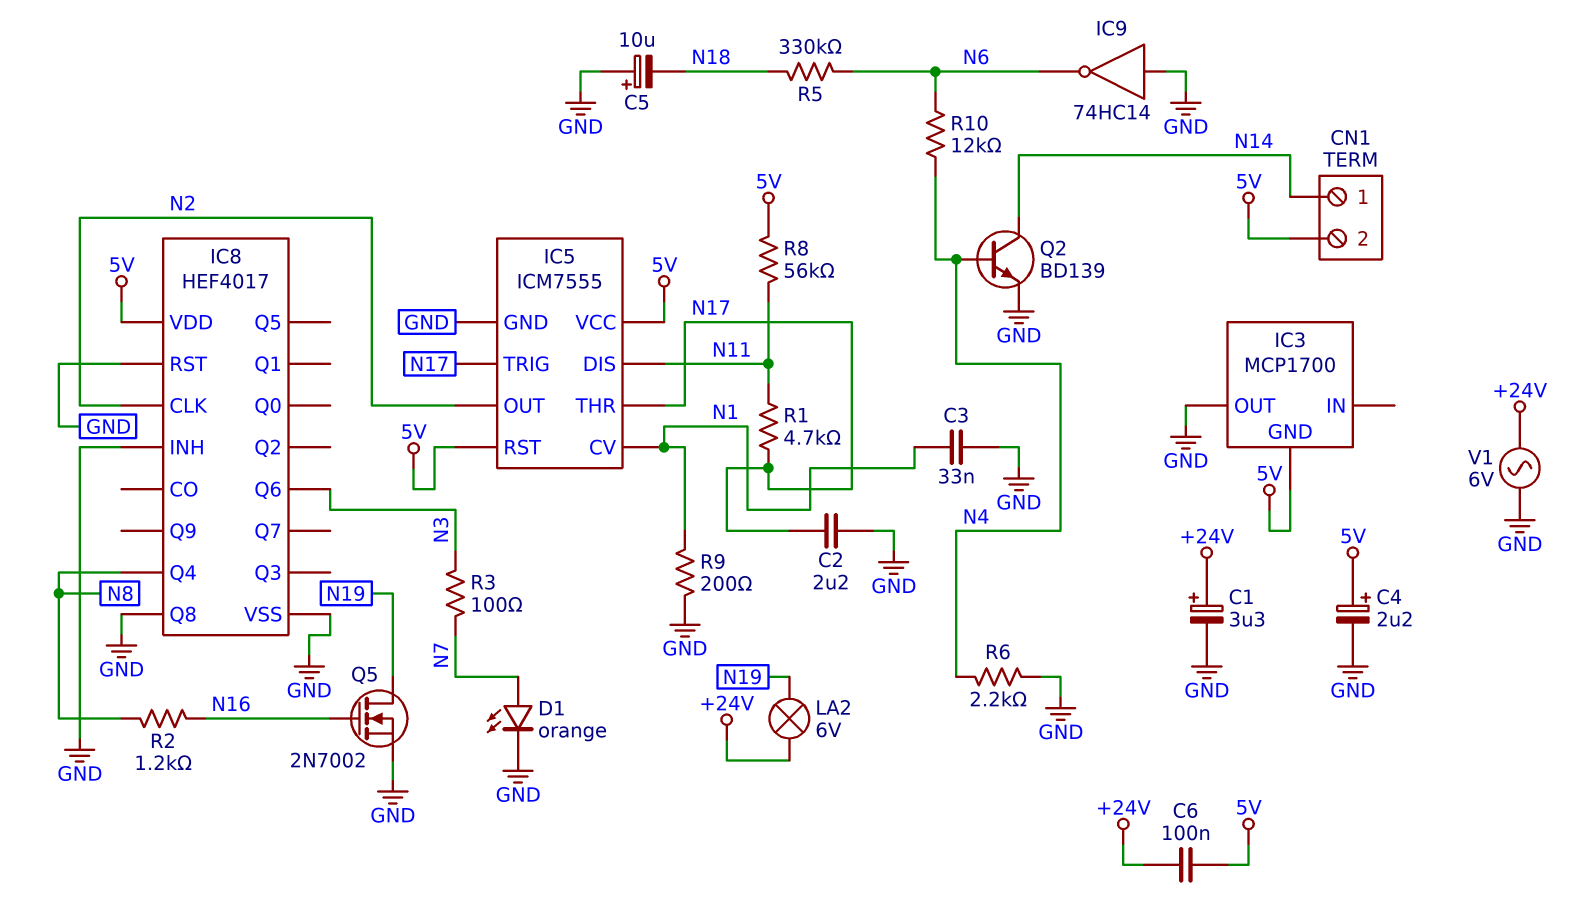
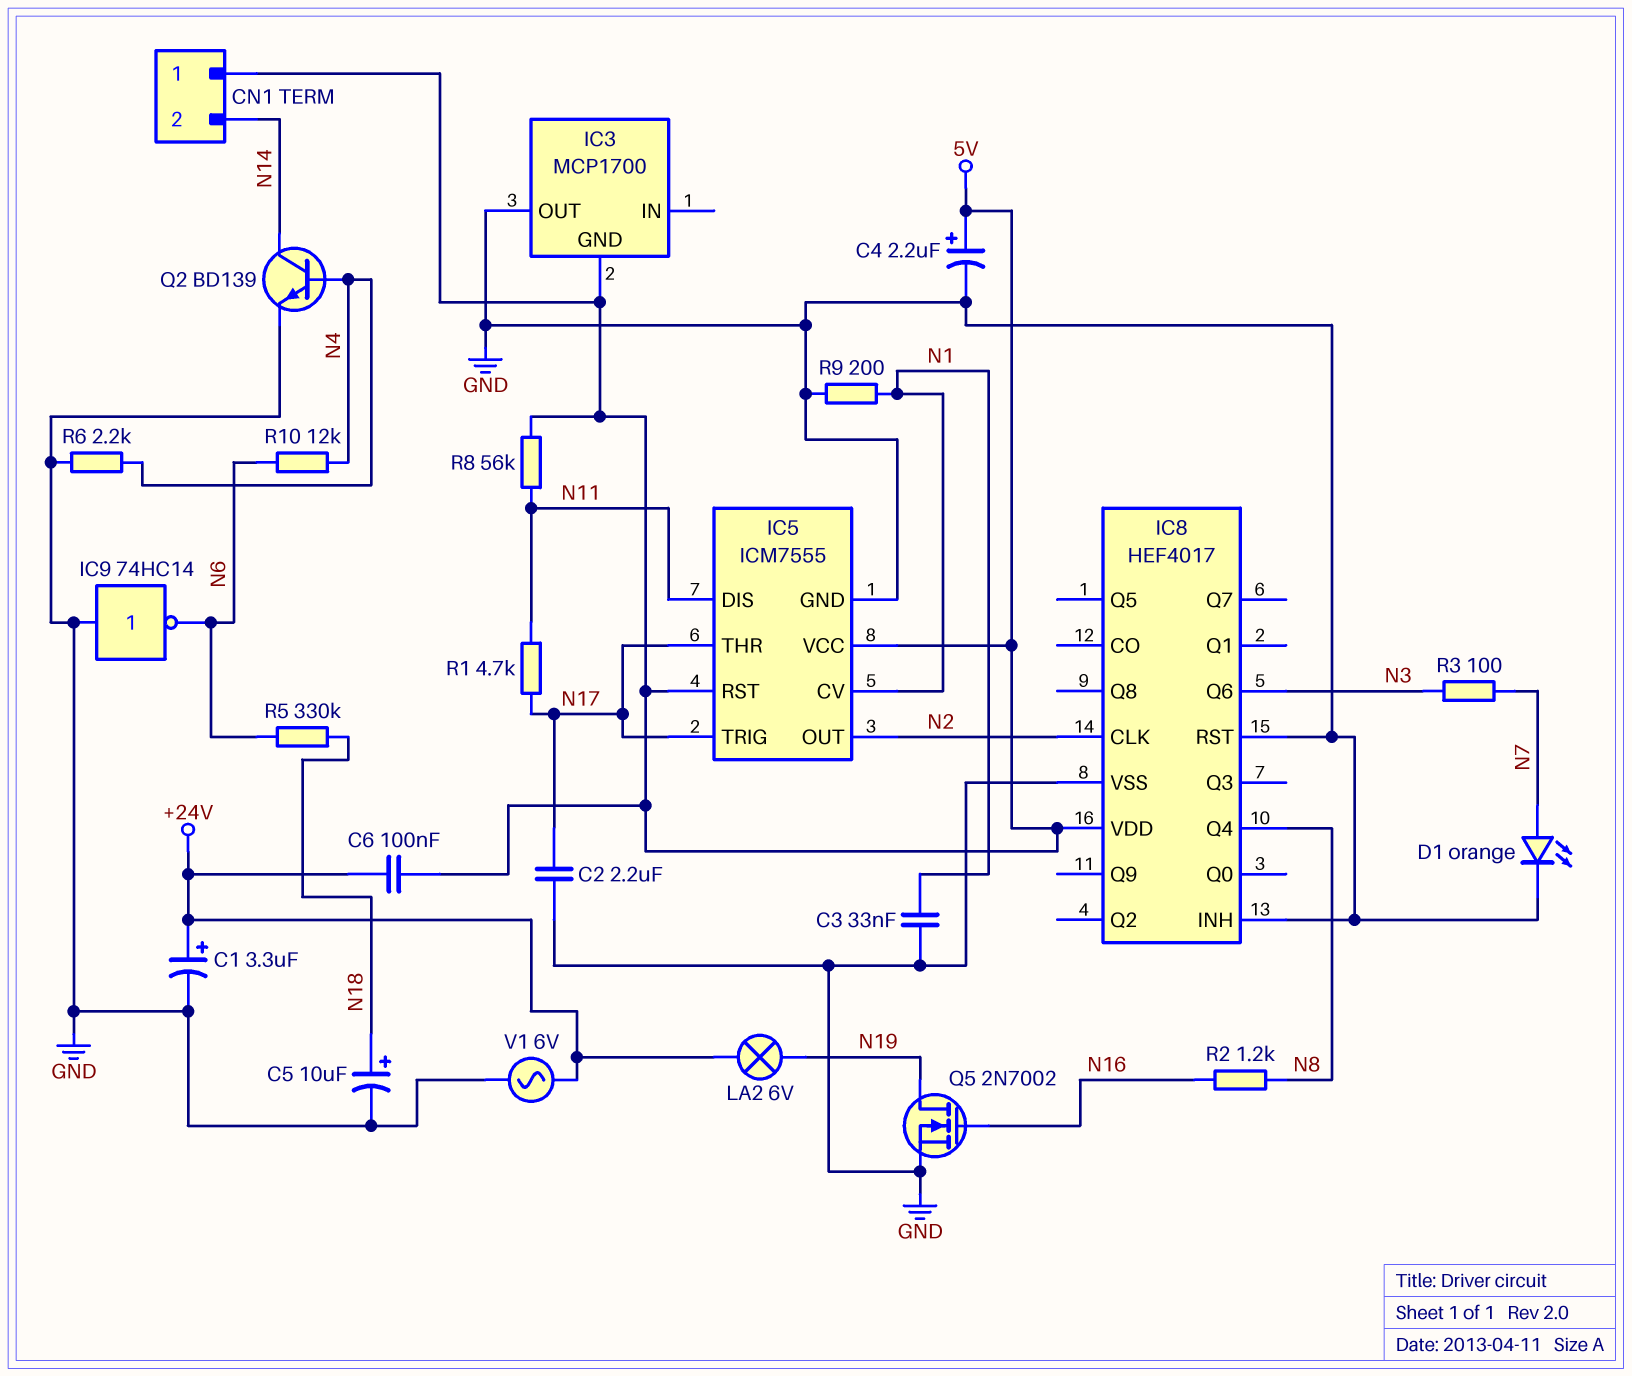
C5: 10uF (plus GND, minus N18) -> 10uF (plus N18, minus GND)
CN1 pin 1: N14 -> 5V
CN1 pin 2: 5V -> N14
IC8 pin Q8: GND -> none

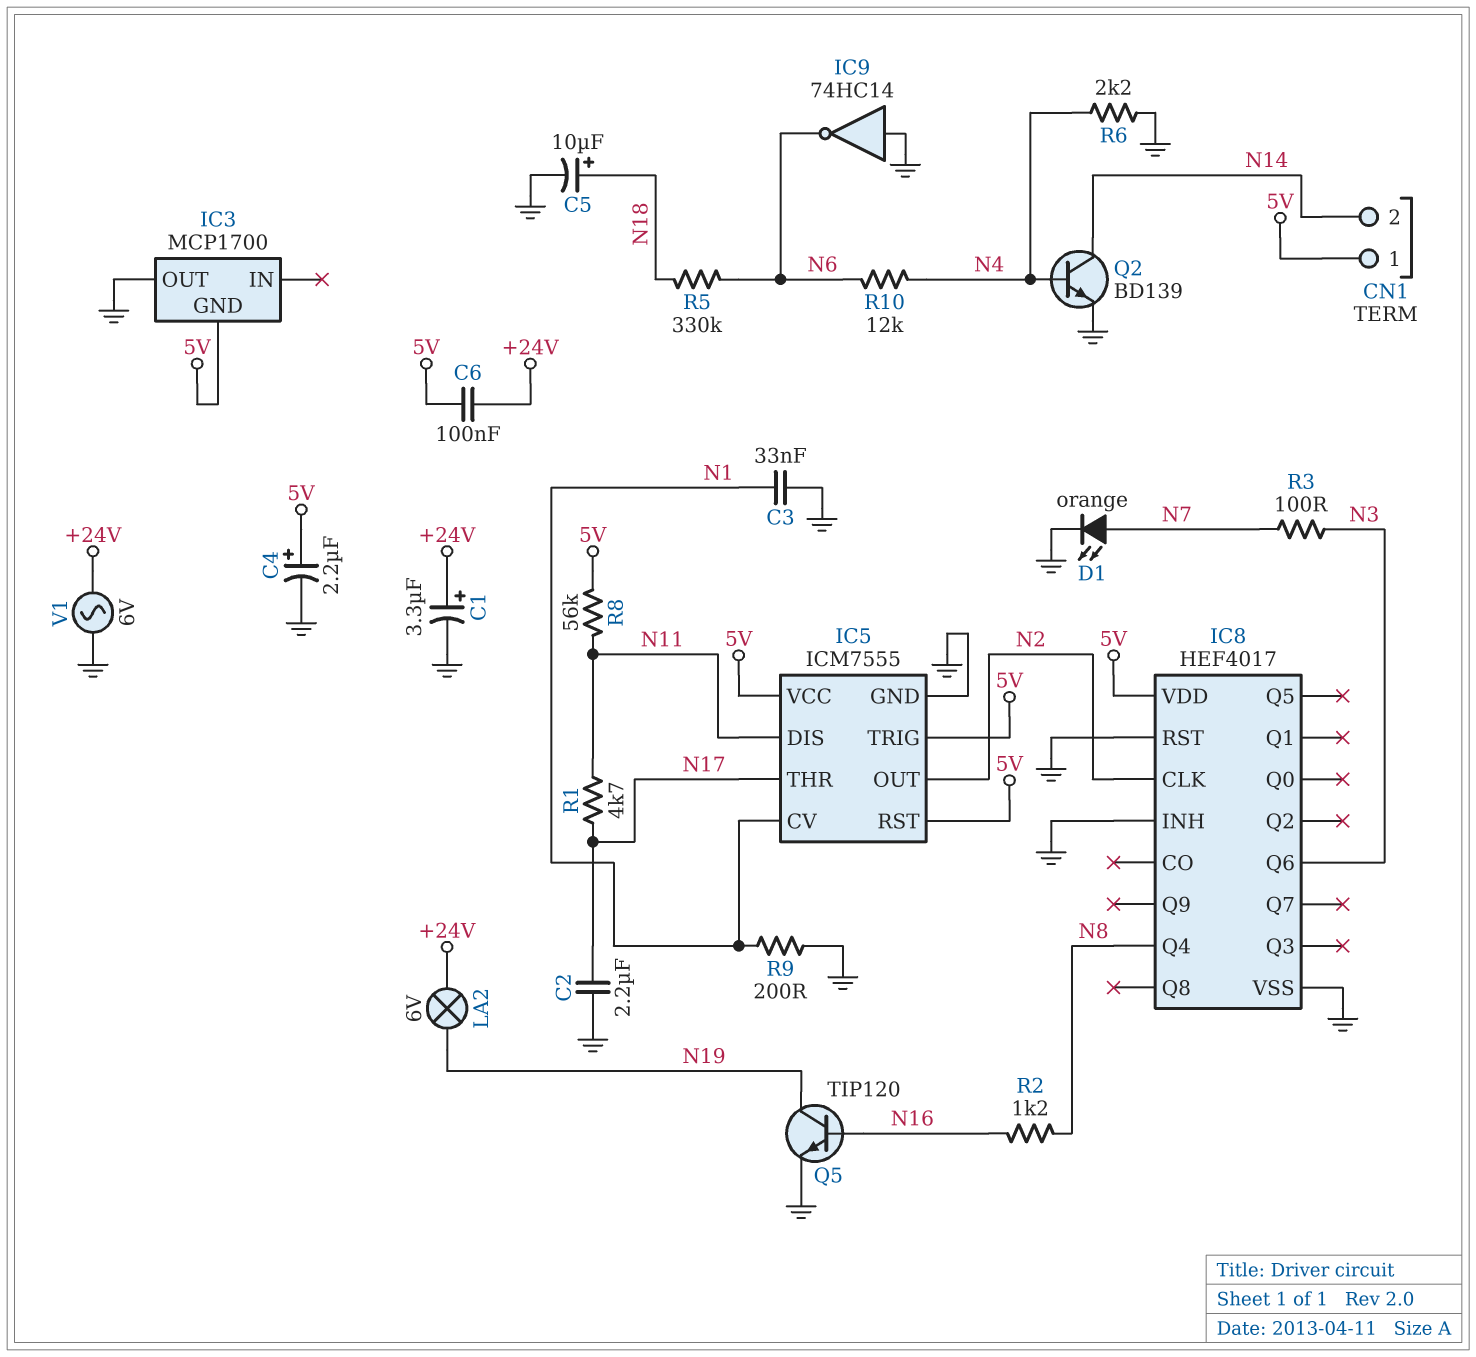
IC5 pin TRIG: N17 -> 5V
Q5: NMOS 2N7002 (G N16, D N19, S GND) -> NPN TIP120 (B N16, C N19, E GND)

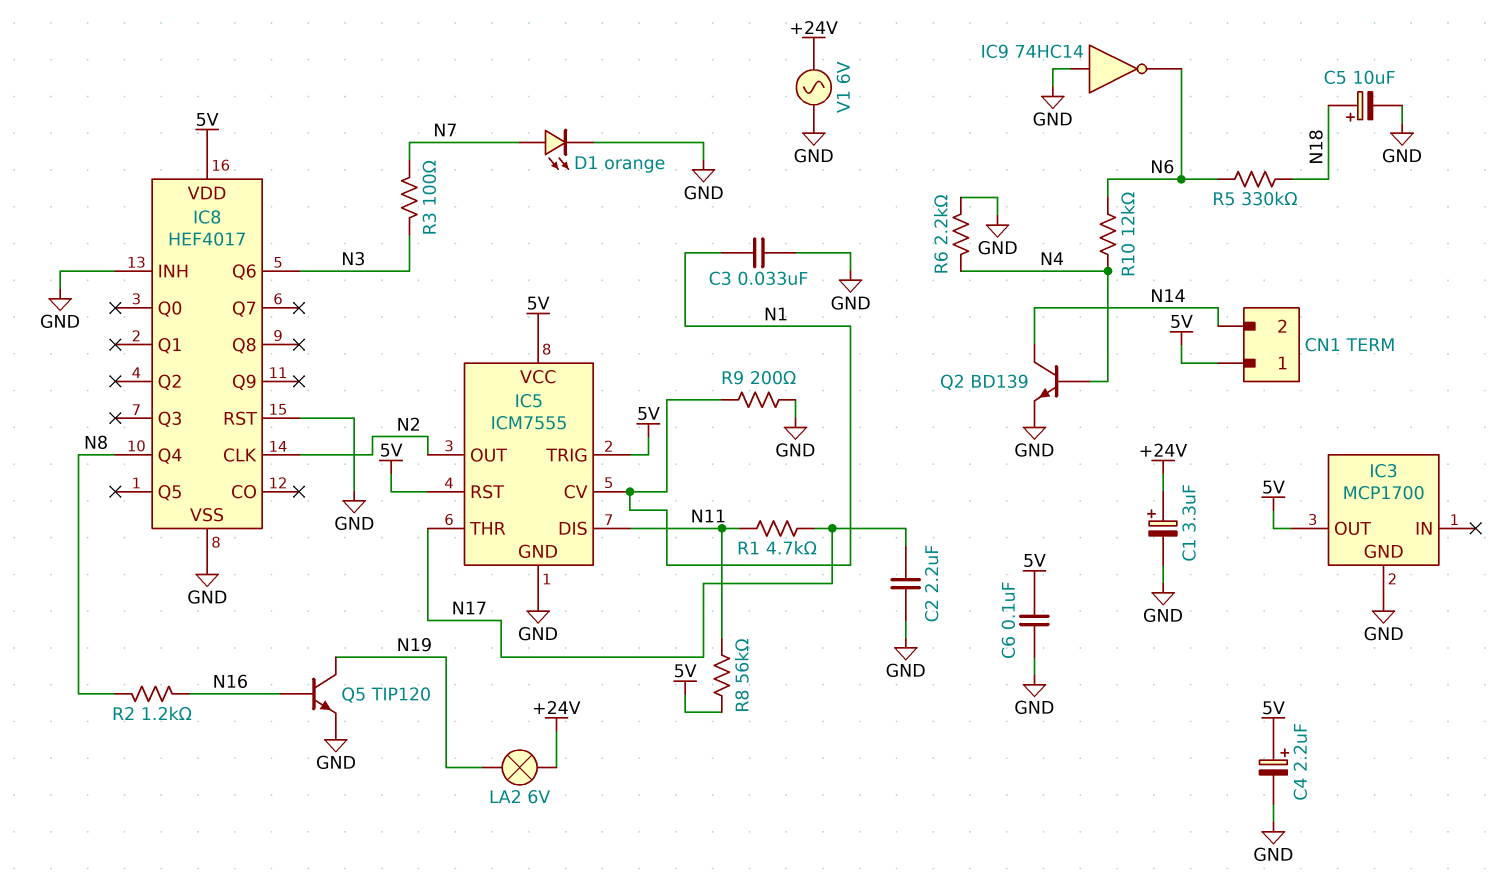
C6: 100nF (+24V, 5V) -> 100nF (5V, GND)
IC3 pin GND: 5V -> GND
IC3 pin OUT: GND -> 5V

